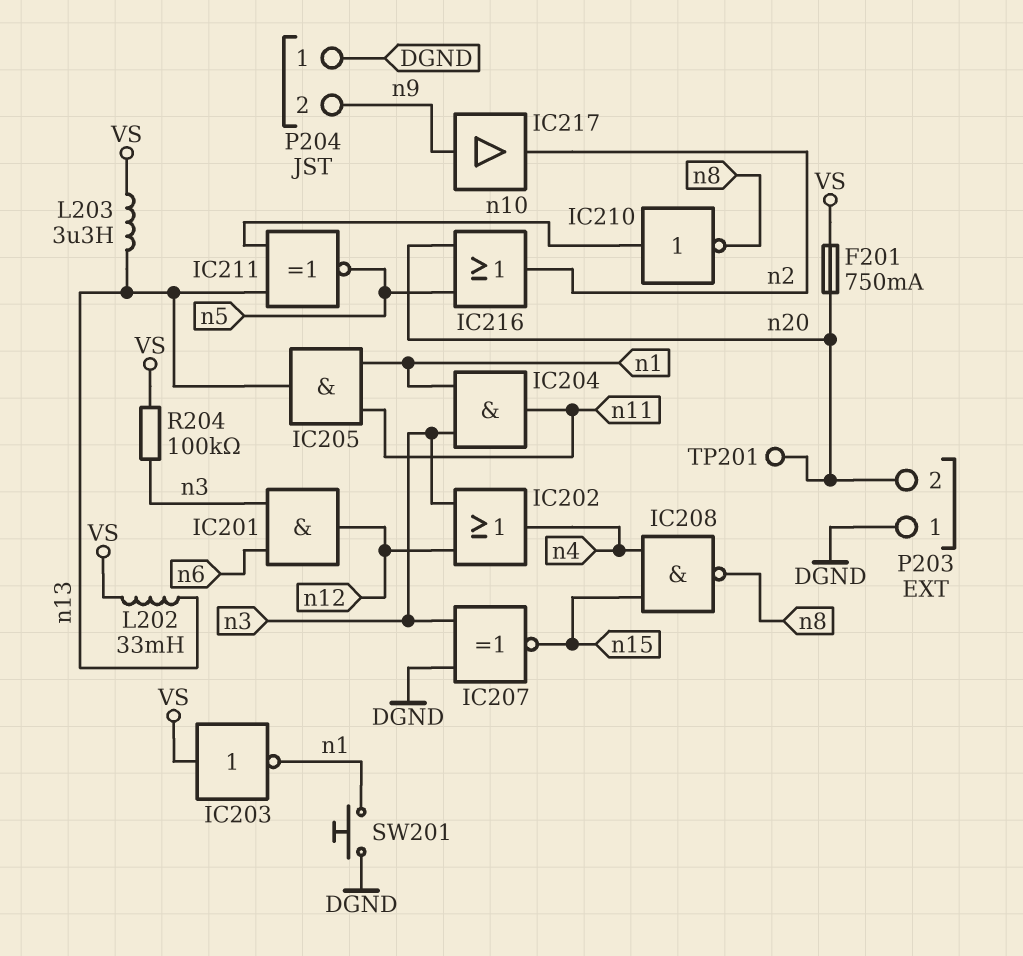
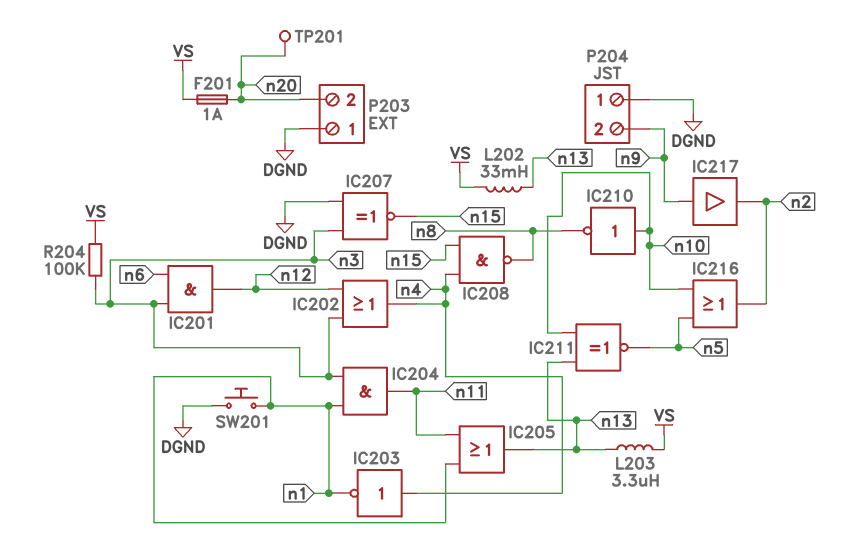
F201: 750mA (VS, n20) -> 1A (VS, n20)
IC203: NOT (in VS, out n1) -> NOT (in n4, out n1)
IC205: AND (in n1, in n11, out n13) -> OR (in n1, in n11, out n13)
IC216: OR (in n5, in n20, out n2) -> OR (in n5, in n10, out n2)

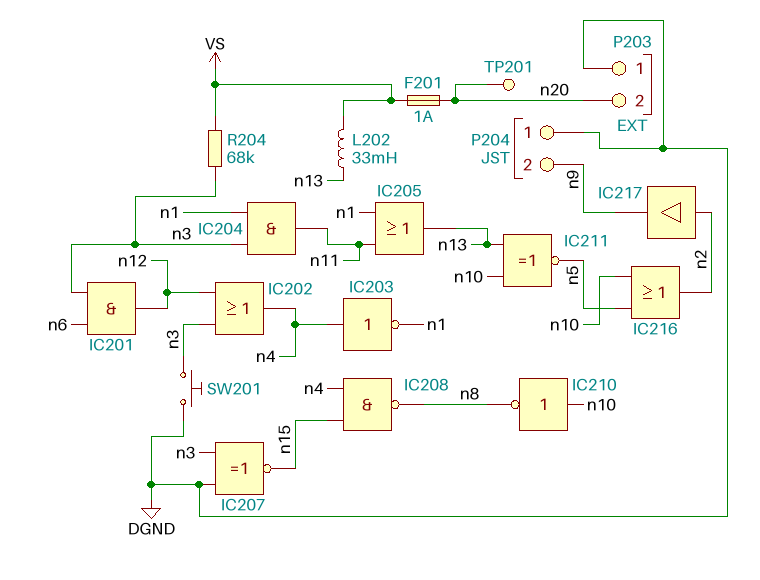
IC217: buffer (in n9, out n2) -> buffer (in n2, out n9)
L203: 3.3uH (VS, n13) -> none
R204: 100k (VS, n3) -> 68k (VS, n3)
SW201: button (DGND, n1) -> button (DGND, n3)

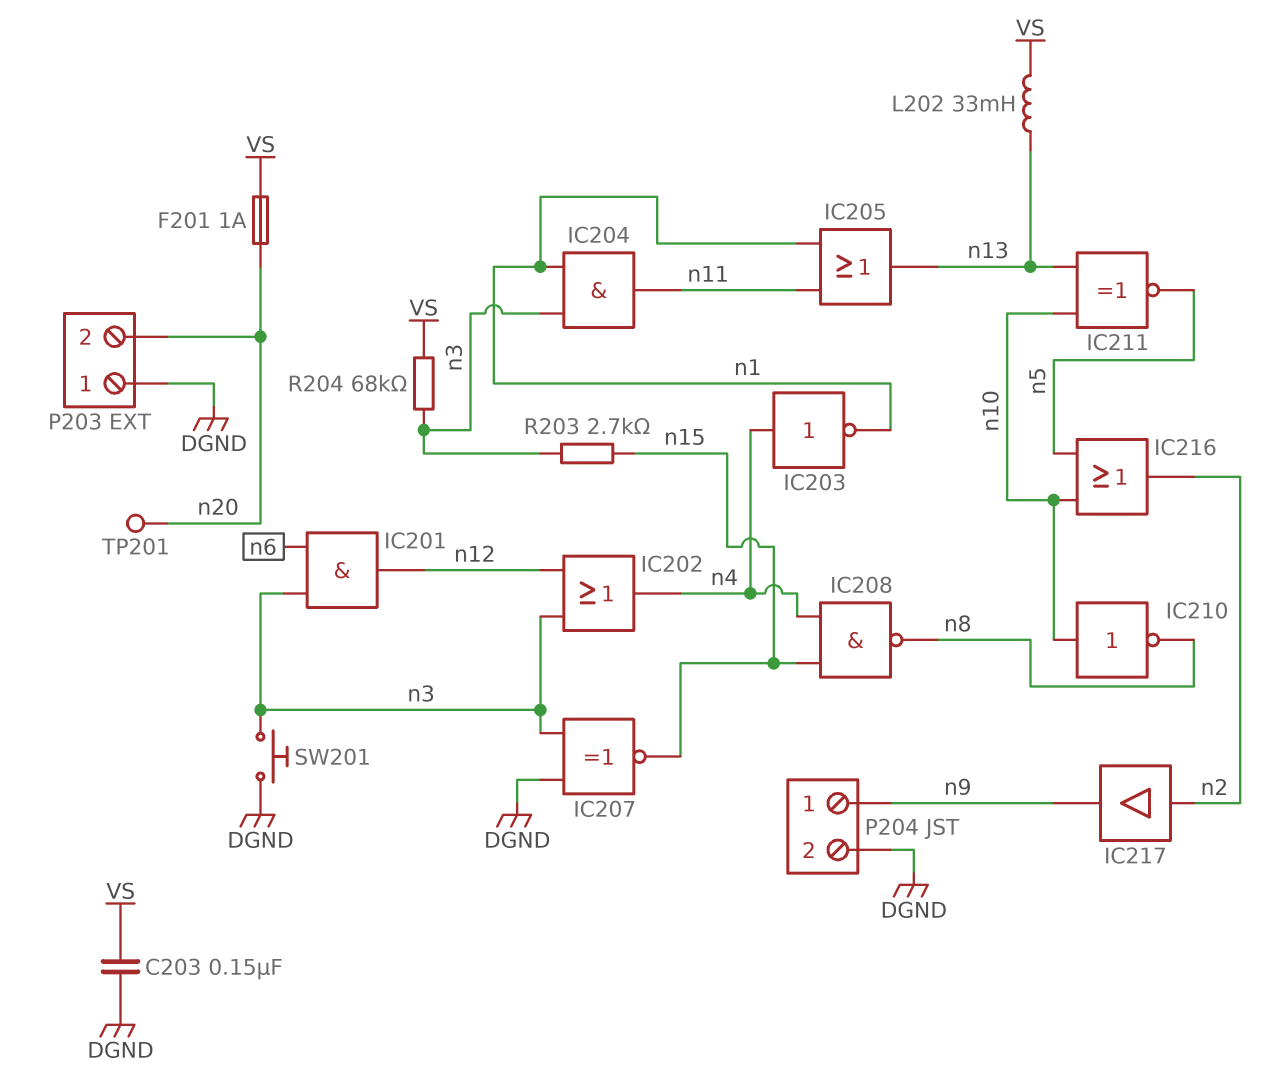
C203: none -> 150nF (DGND, VS)
P204 pin 1: DGND -> n9
P204 pin 2: n9 -> DGND
R203: none -> 2.7k (n3, n15)

